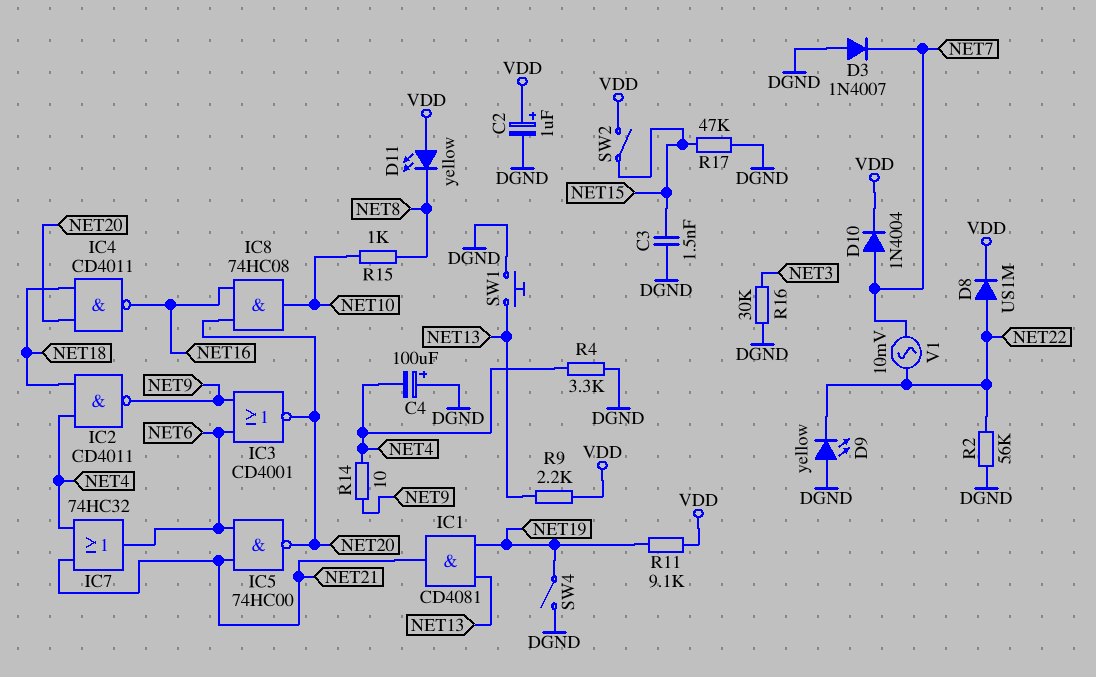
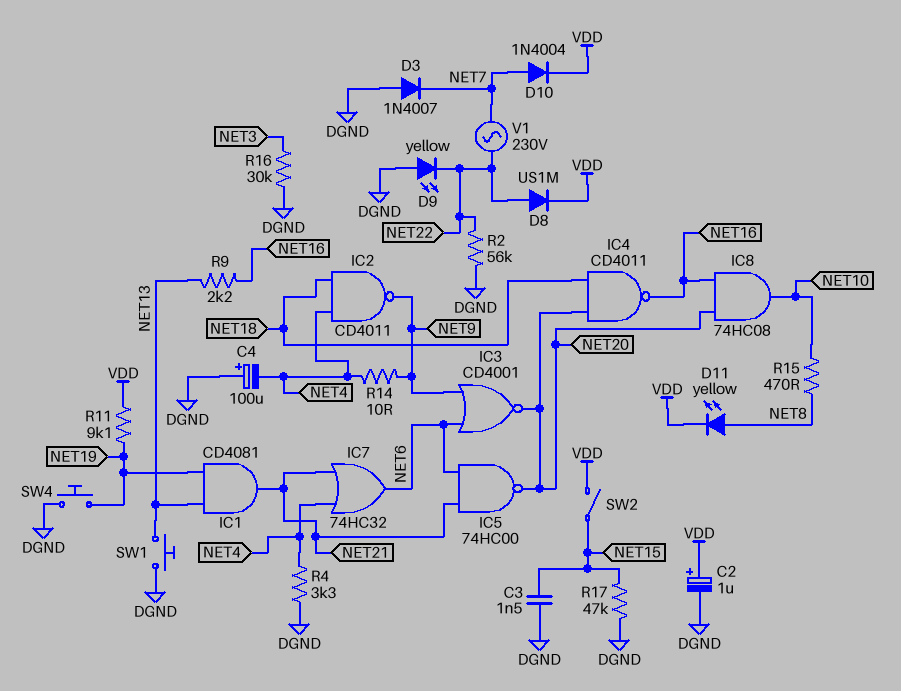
D11: LED yellow (A VDD, K NET8) -> LED yellow (A NET8, K VDD)
R9: 2.2k (NET13, VDD) -> 2.2k (NET13, NET16)
R15: 1k (NET8, NET10) -> 470 (NET8, NET10)
SW4: switch (DGND, NET19) -> button (DGND, NET19)
V1: AC 10mV (NET7, NET22) -> AC 230V (NET7, NET22)

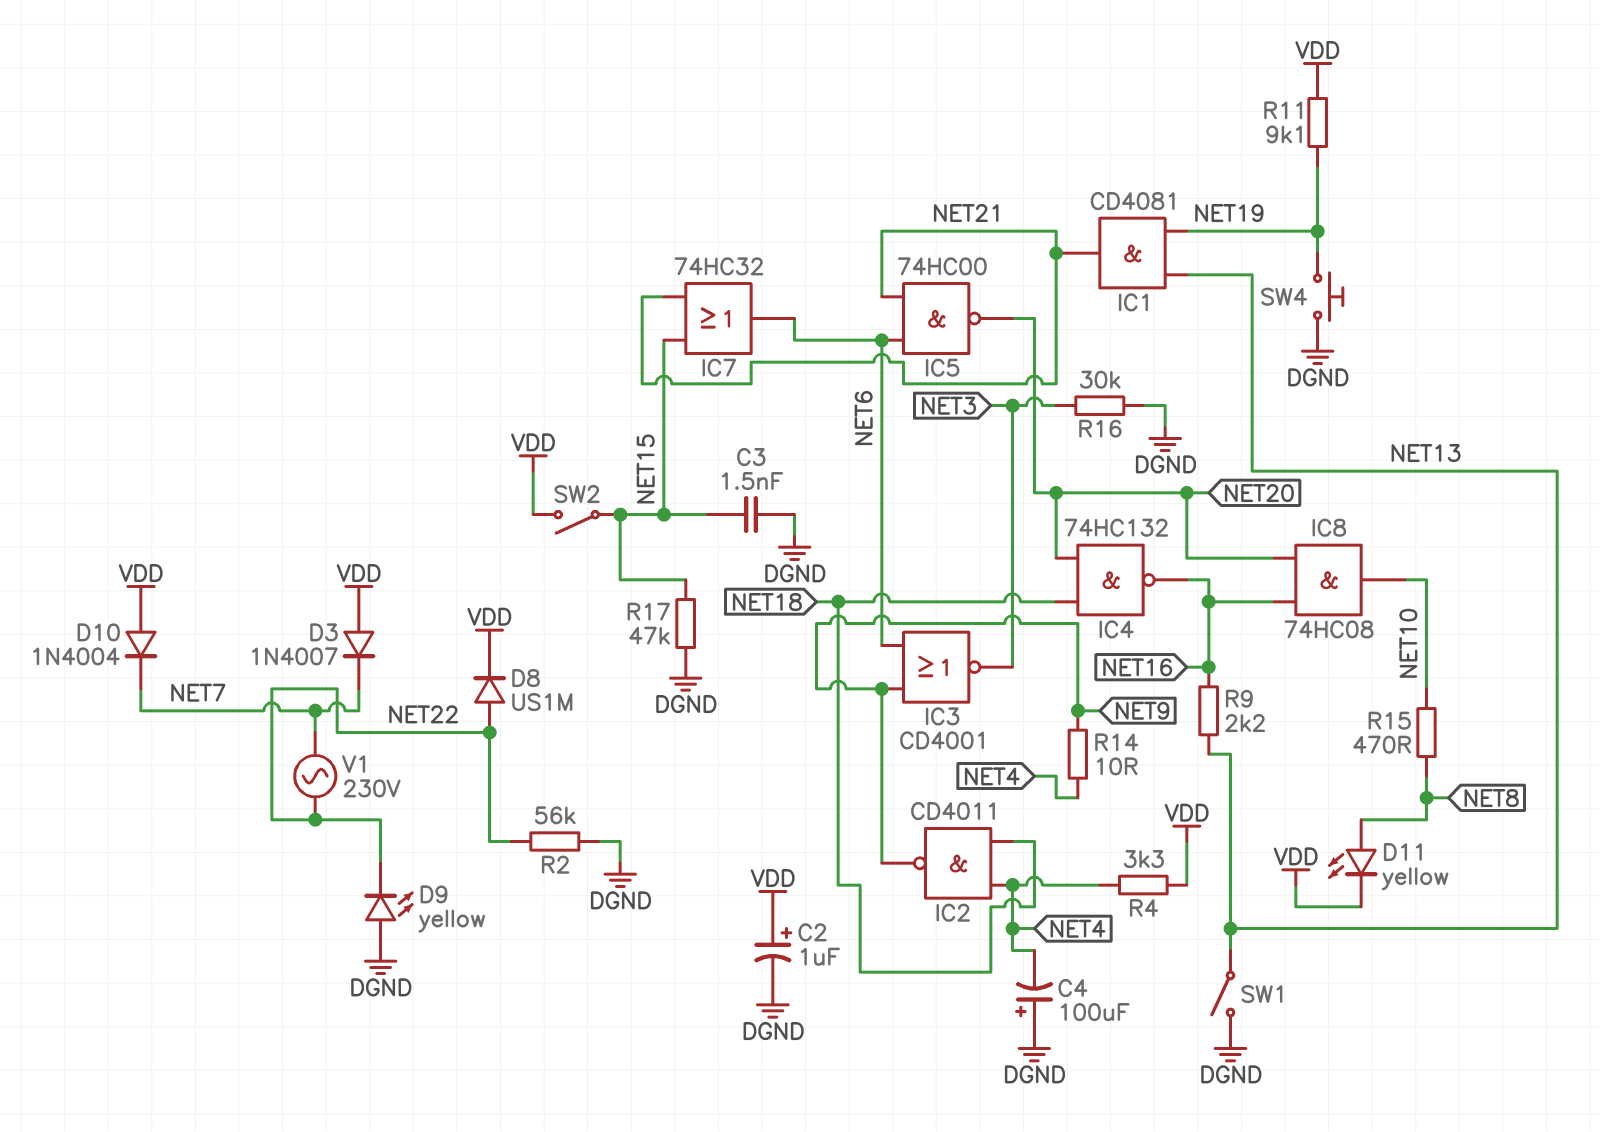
D3: diode 1N4007 (A DGND, K NET7) -> diode 1N4007 (A VDD, K NET7)
D10: diode 1N4004 (A NET7, K VDD) -> diode 1N4004 (A VDD, K NET7)
IC3: NOR CD4001 (in NET6, in NET9, out NET20) -> NOR CD4001 (in NET6, in NET9, out NET3)
IC4: NAND CD4011 (in NET18, in NET20, out NET16) -> NAND 74HC132 (in NET18, in NET20, out NET16)
IC7: OR 74HC32 (in NET4, in NET21, out NET6) -> OR 74HC32 (in NET15, in NET21, out NET6)
R4: 3.3k (DGND, NET4) -> 3.3k (NET4, VDD)
SW1: button (DGND, NET13) -> switch (DGND, NET13)

